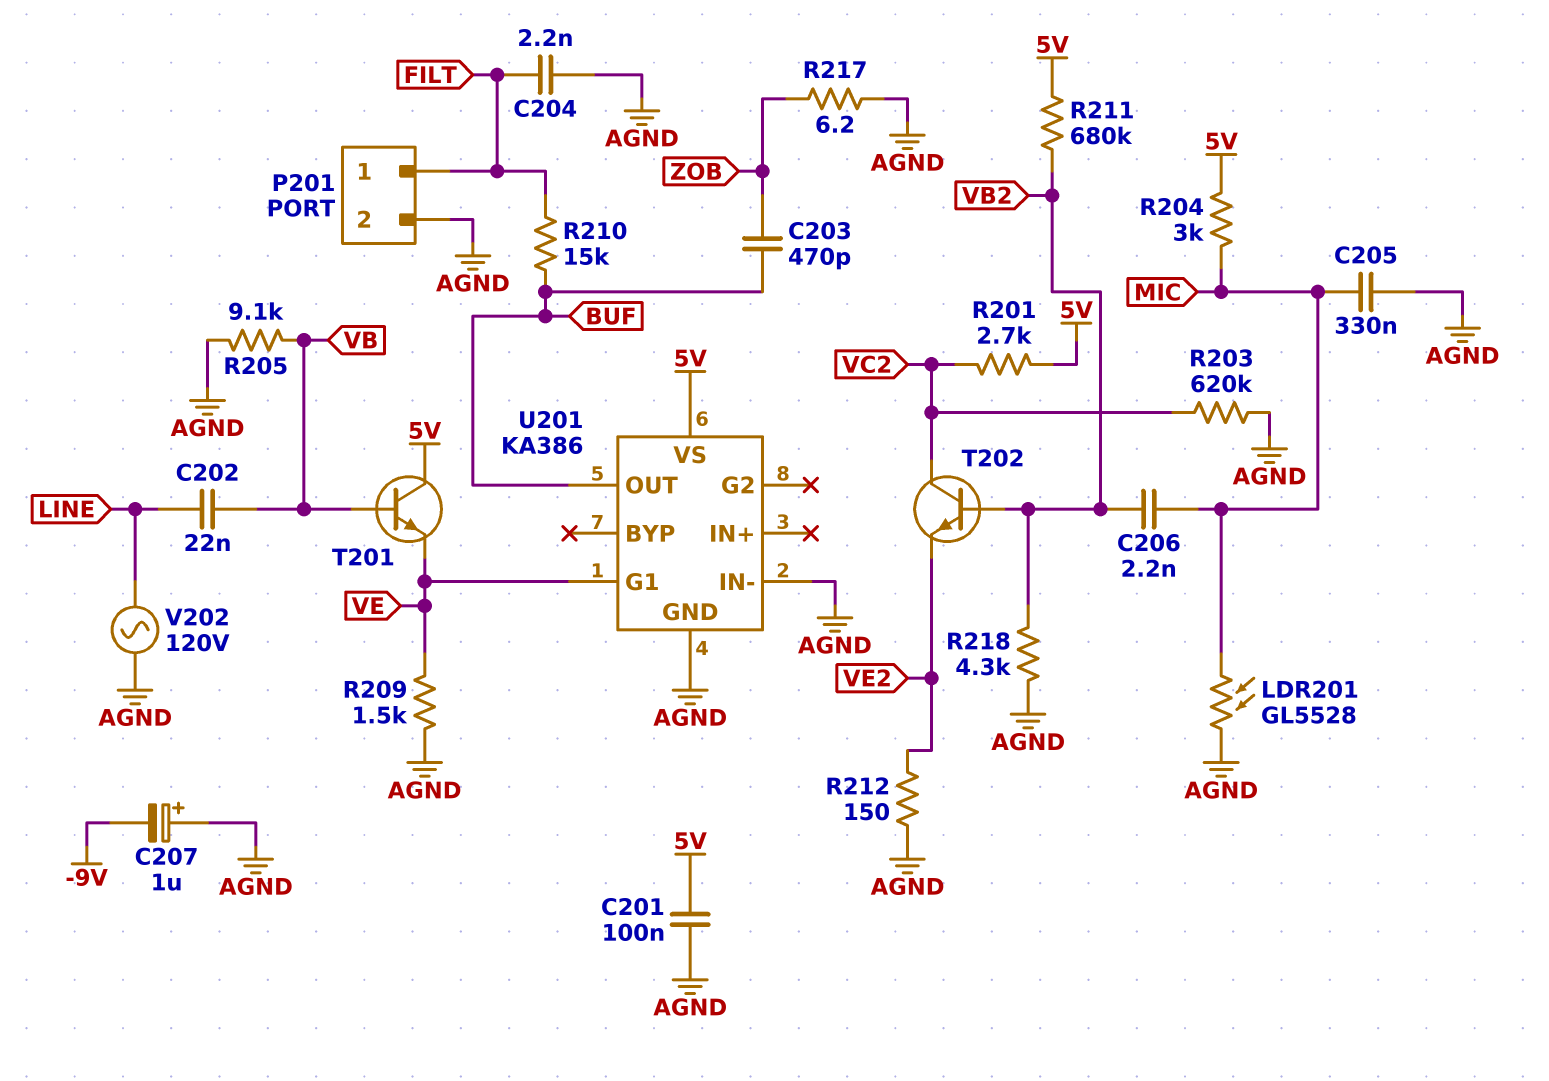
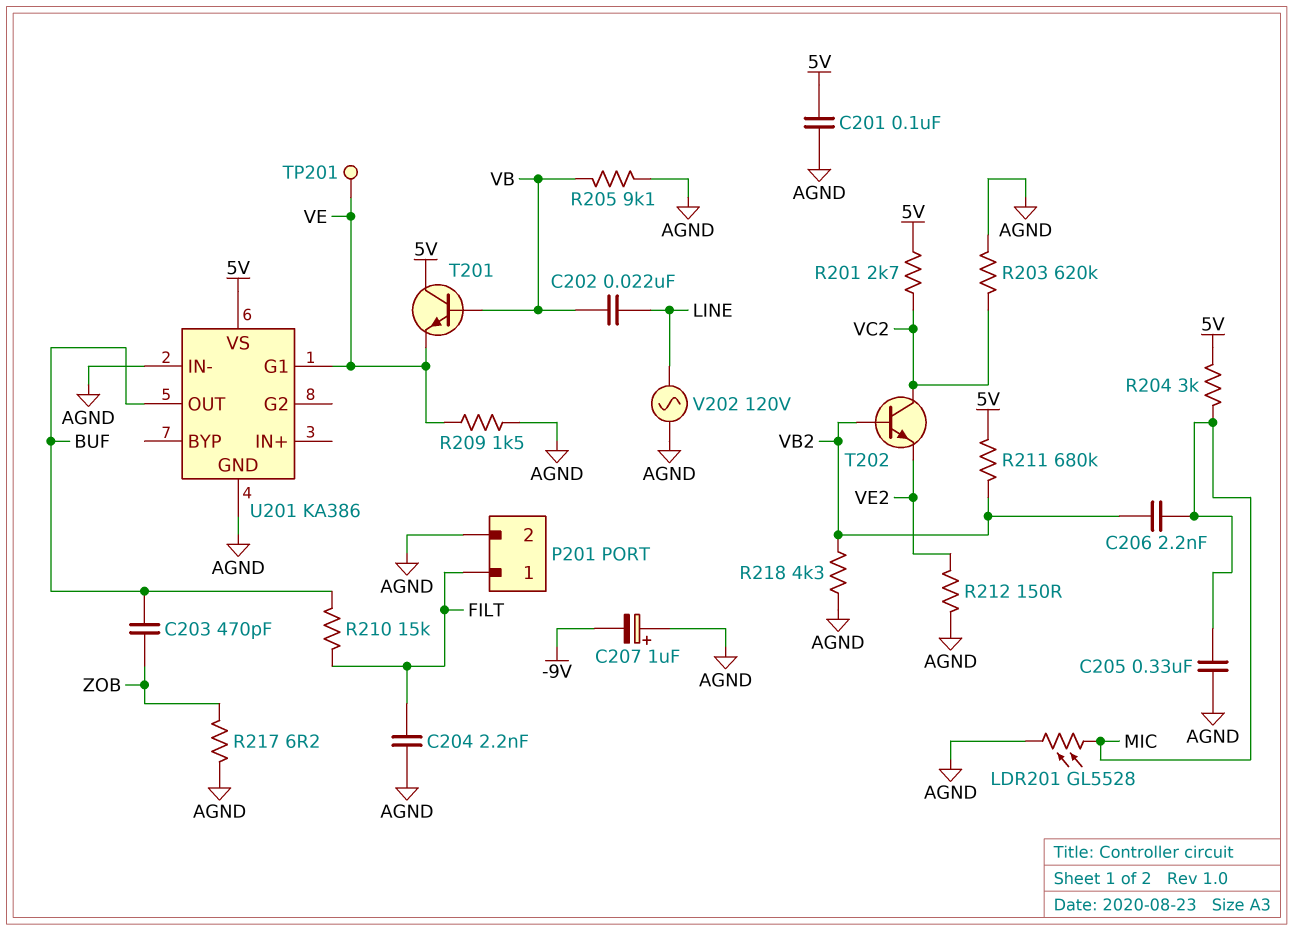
TP201: none -> test point (VE)

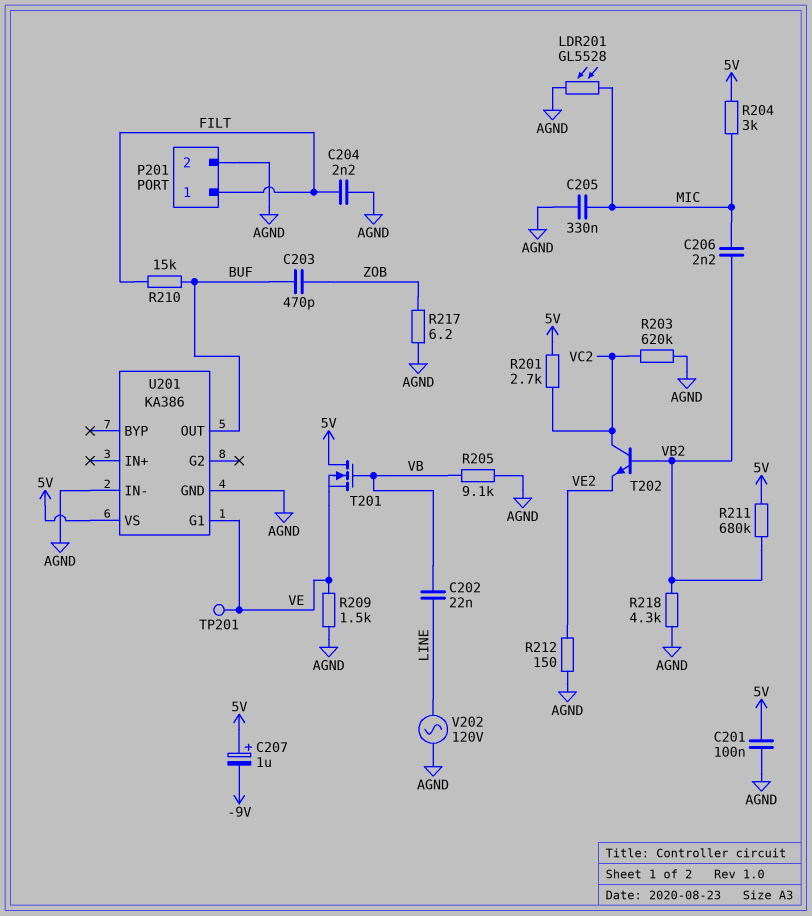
C207: 1uF (plus AGND, minus -9V) -> 1uF (plus 5V, minus -9V)
T201: NPN (B VB, C 5V, E VE) -> NMOS (G VB, D 5V, S VE)

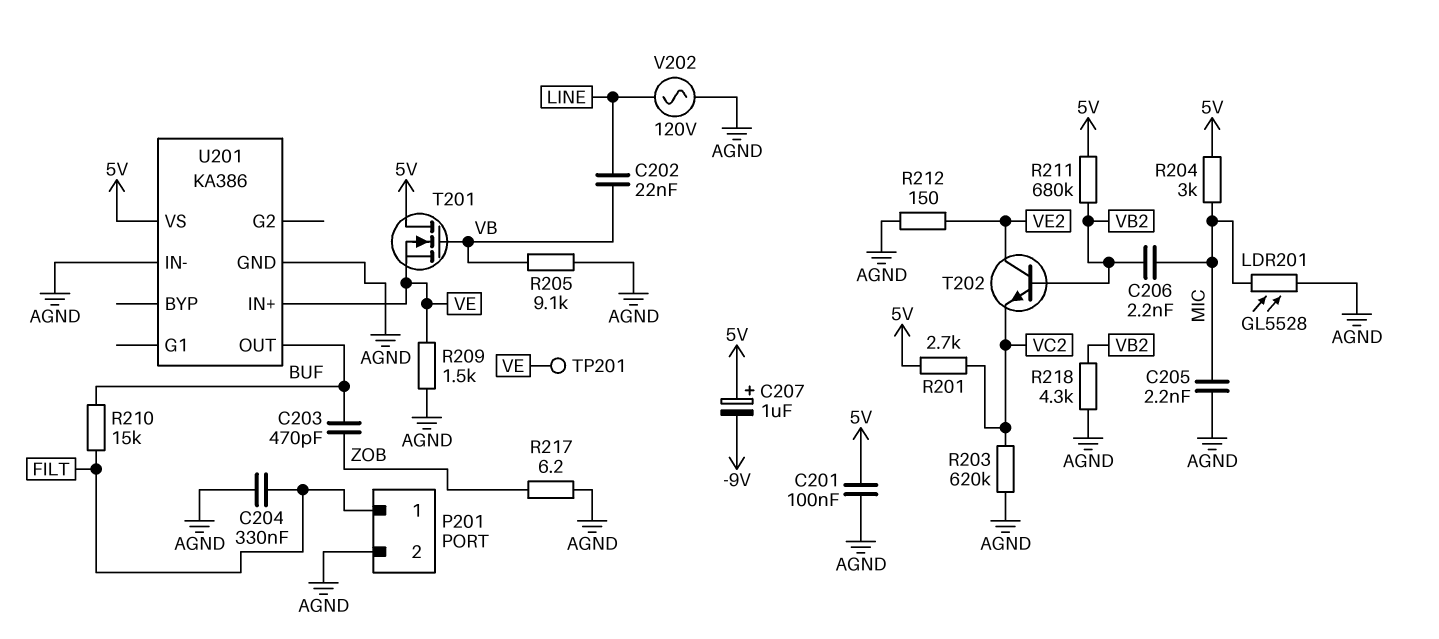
C204: 2.2nF (AGND, FILT) -> 330nF (AGND, FILT)
C205: 330nF (AGND, MIC) -> 2.2nF (AGND, MIC)
T202: NPN (B VB2, C VC2, E VE2) -> NPN (B VB2, C VE2, E VC2)
U201 pin G1: VE -> none
U201 pin IN+: none -> VE

